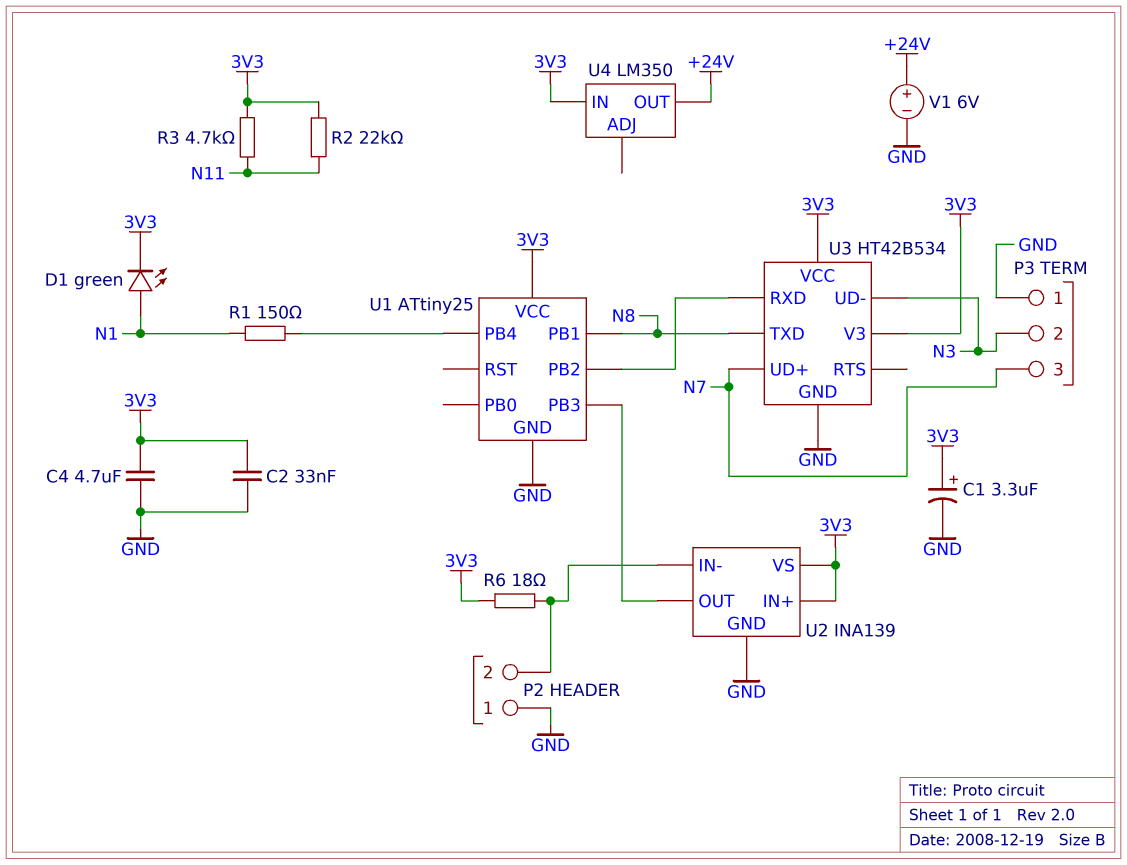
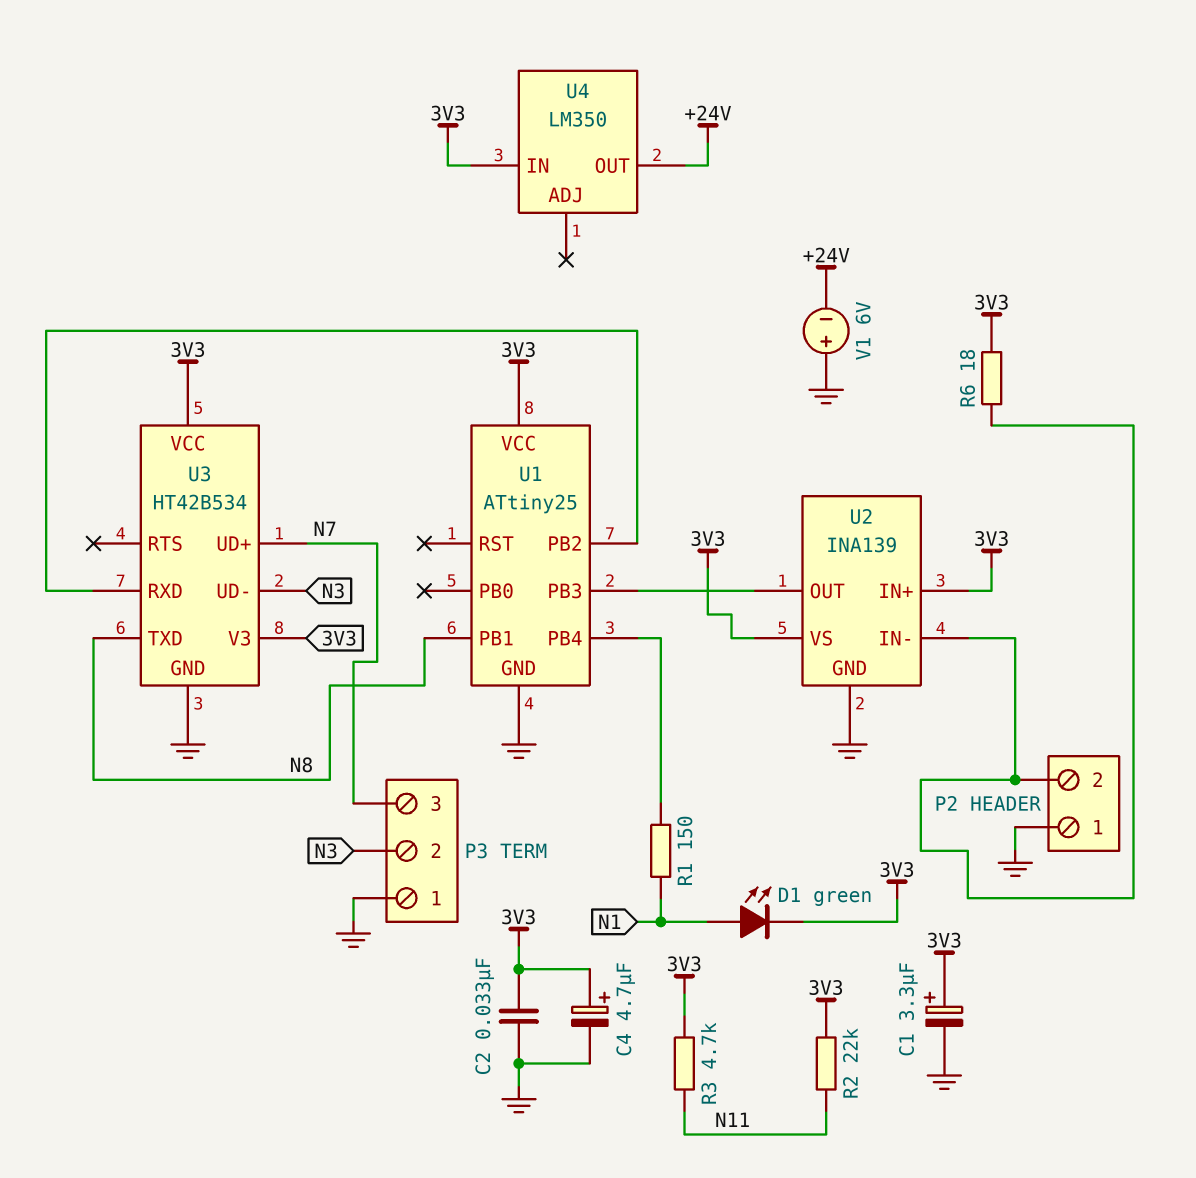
C4: 4.7uF (3V3, GND) -> 4.7uF (plus 3V3, minus GND)
V1: 6V (plus +24V, minus GND) -> 6V (plus GND, minus +24V)

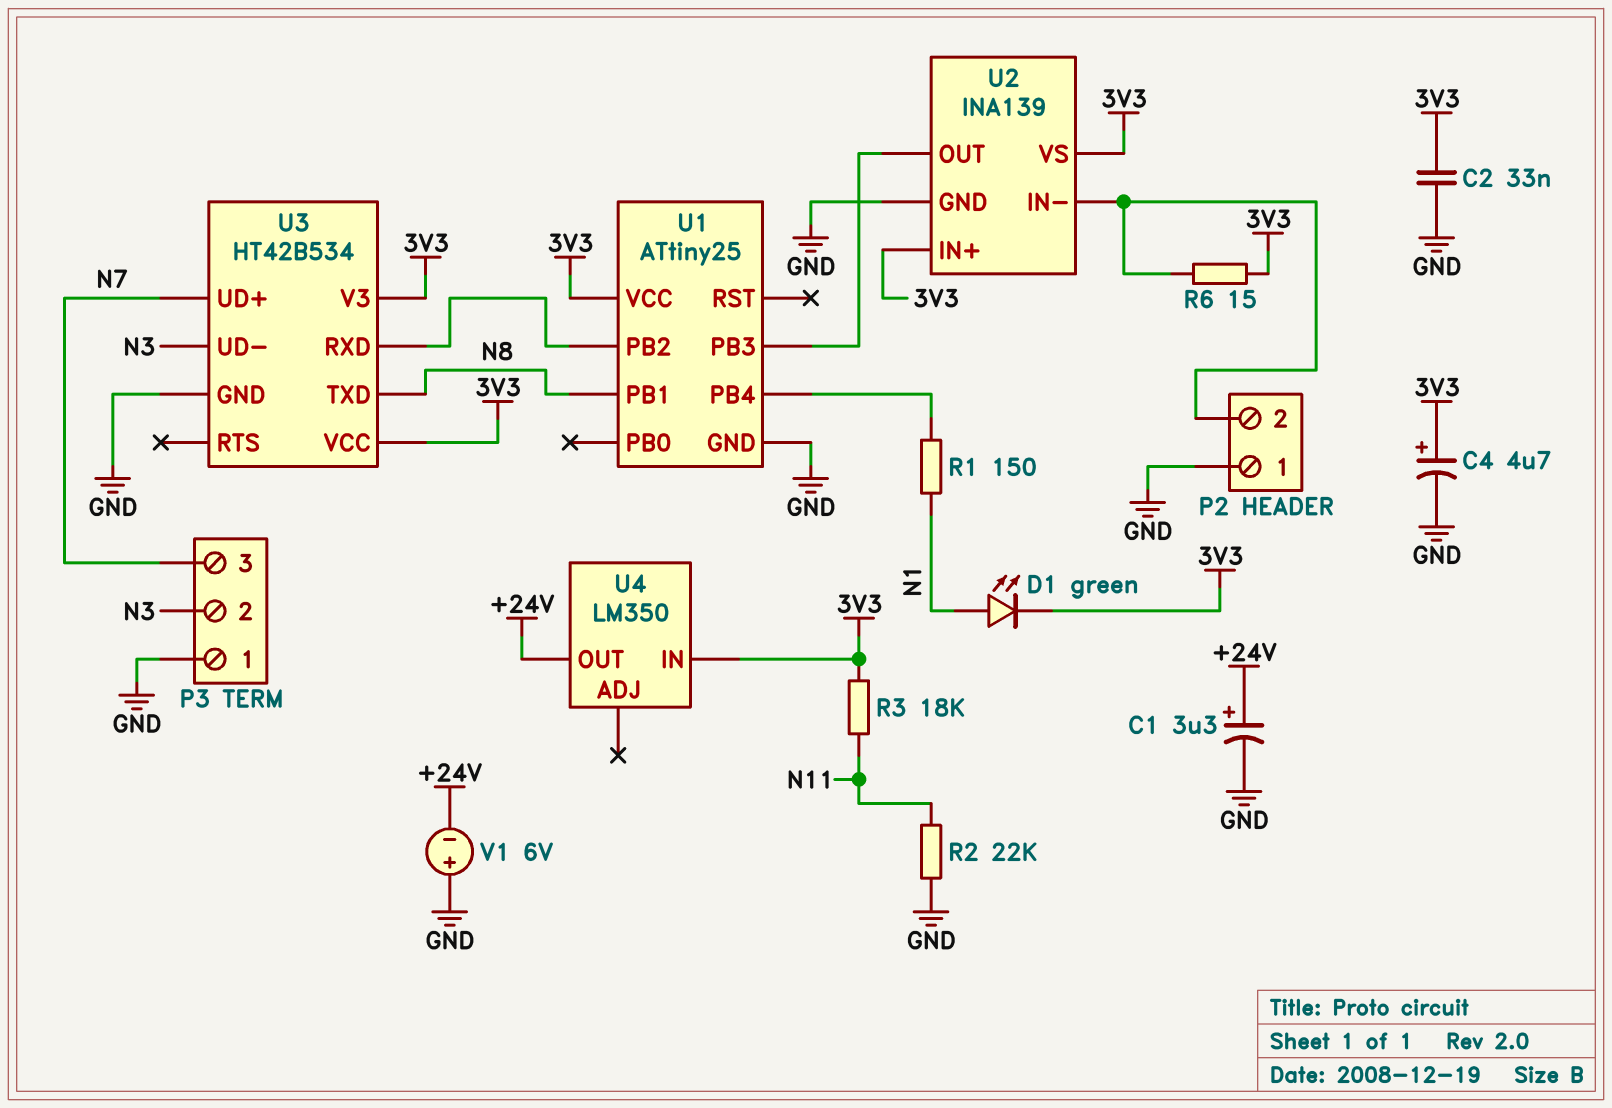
C1: 3.3uF (plus 3V3, minus GND) -> 3.3uF (plus +24V, minus GND)
R2: 22k (3V3, N11) -> 22k (GND, N11)
R3: 4.7k (3V3, N11) -> 18k (3V3, N11)
R6: 18 (3V3, P2/2) -> 15 (3V3, P2/2)

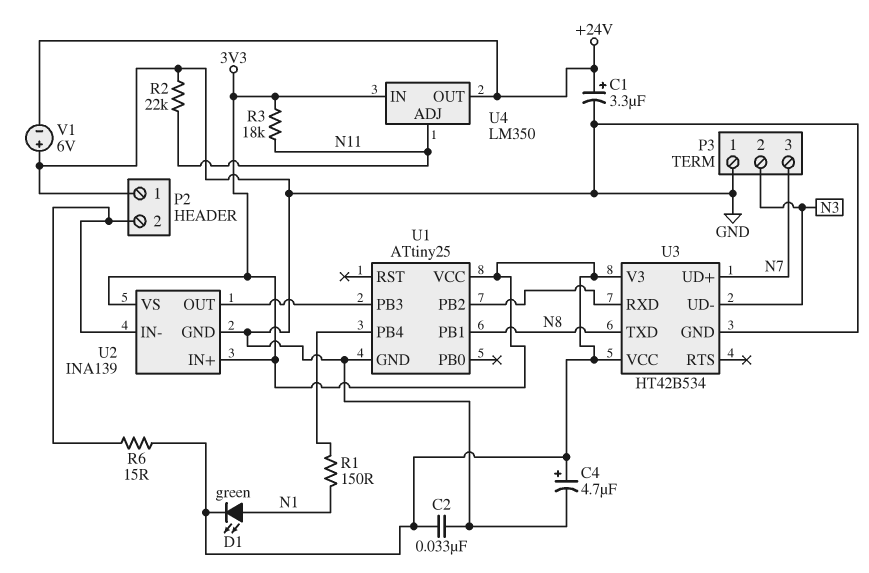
U4 pin ADJ: none -> N11

